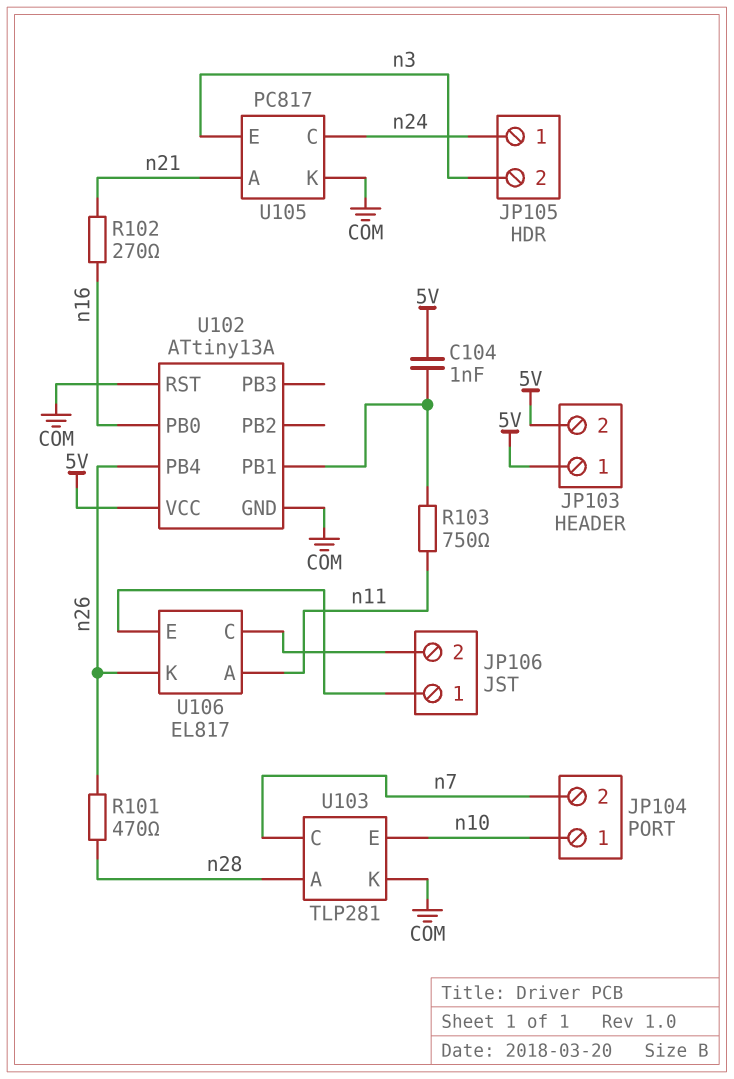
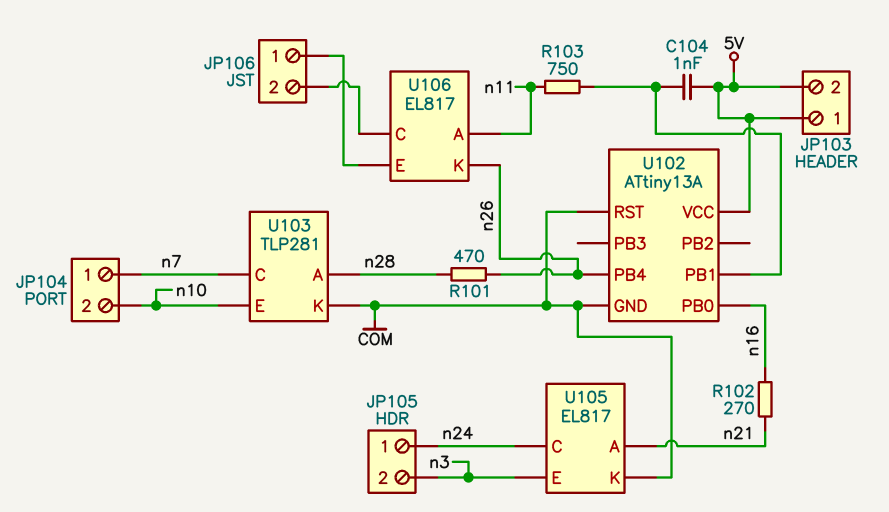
JP104 pin 1: n10 -> n7
JP104 pin 2: n7 -> n10
U105: PC817 -> EL817

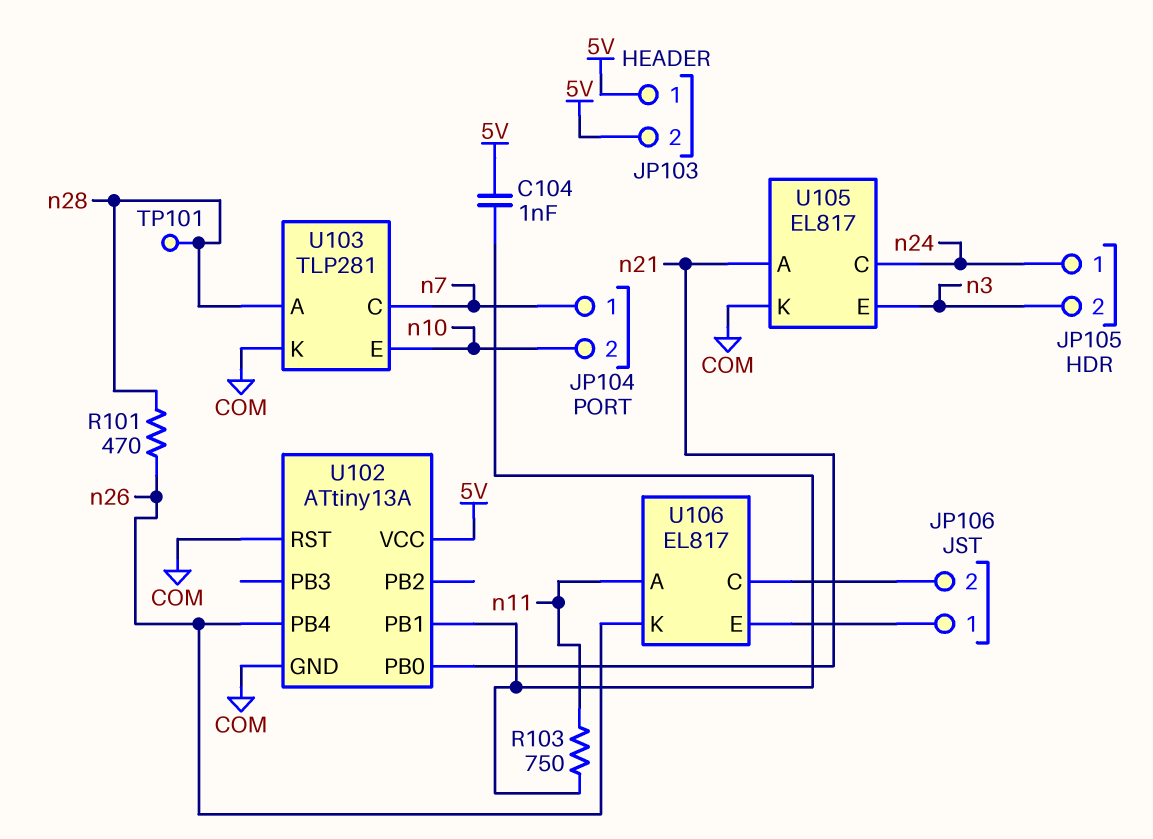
R102: 270 (n16, n21) -> none
TP101: none -> test point (n28)
U102 pin PB0: n16 -> n21

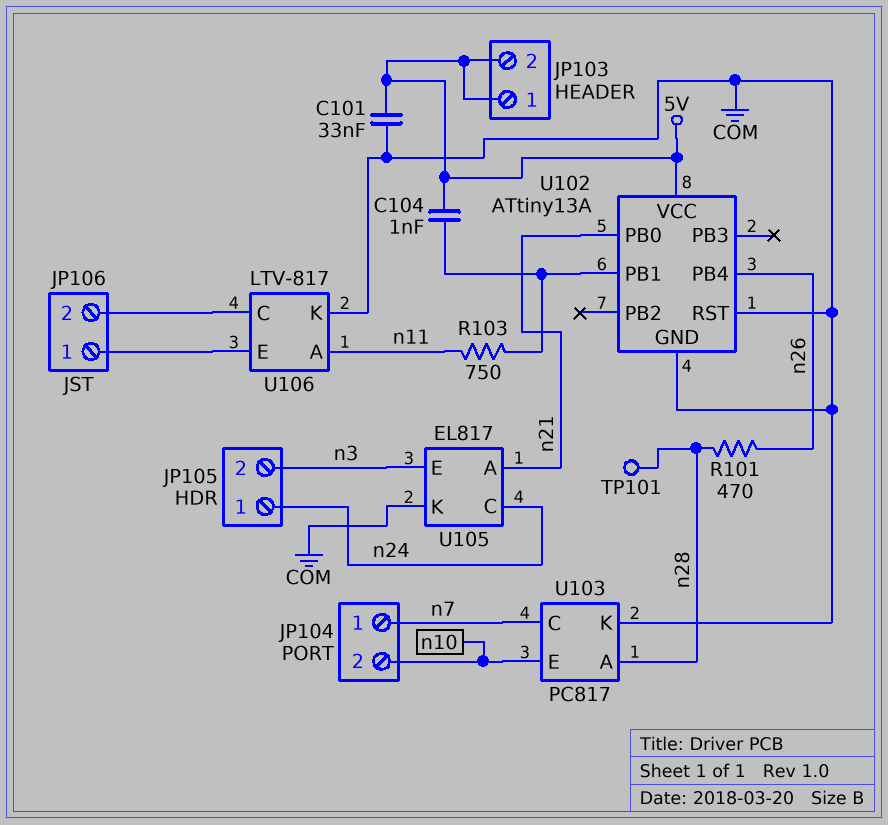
C101: none -> 33nF (5V, COM)
U103: TLP281 -> PC817
U106: EL817 -> LTV-817
U106 pin K: n26 -> COM

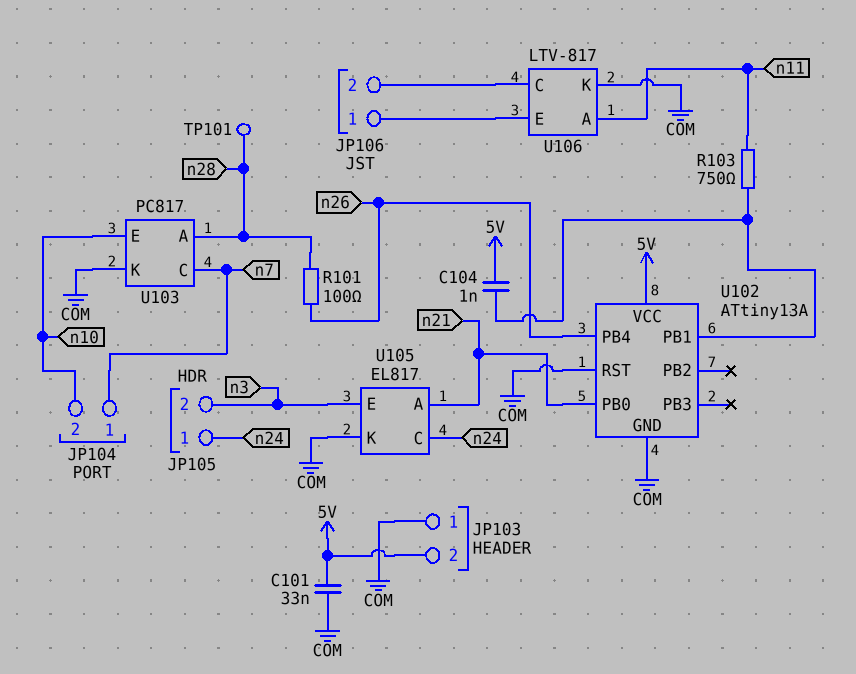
JP103 pin 1: 5V -> COM
R101: 470 (n26, n28) -> 100 (n26, n28)

